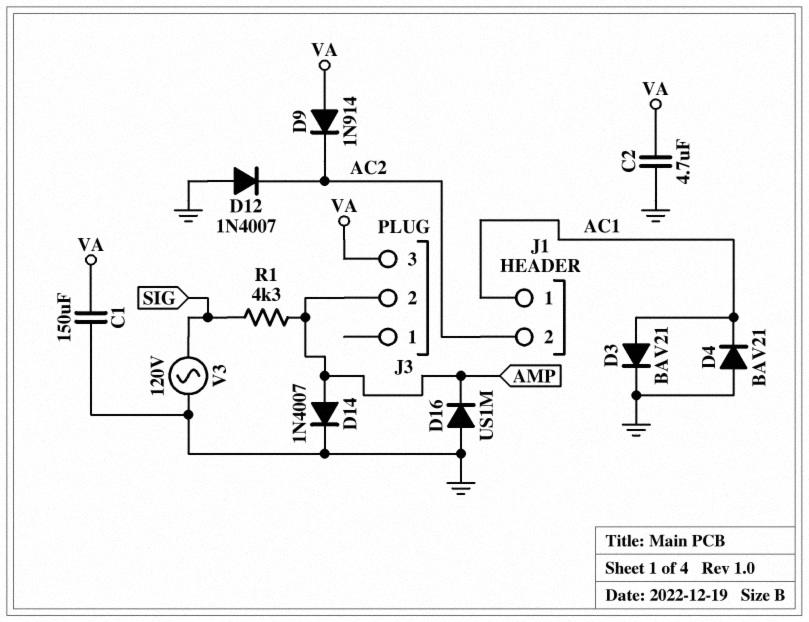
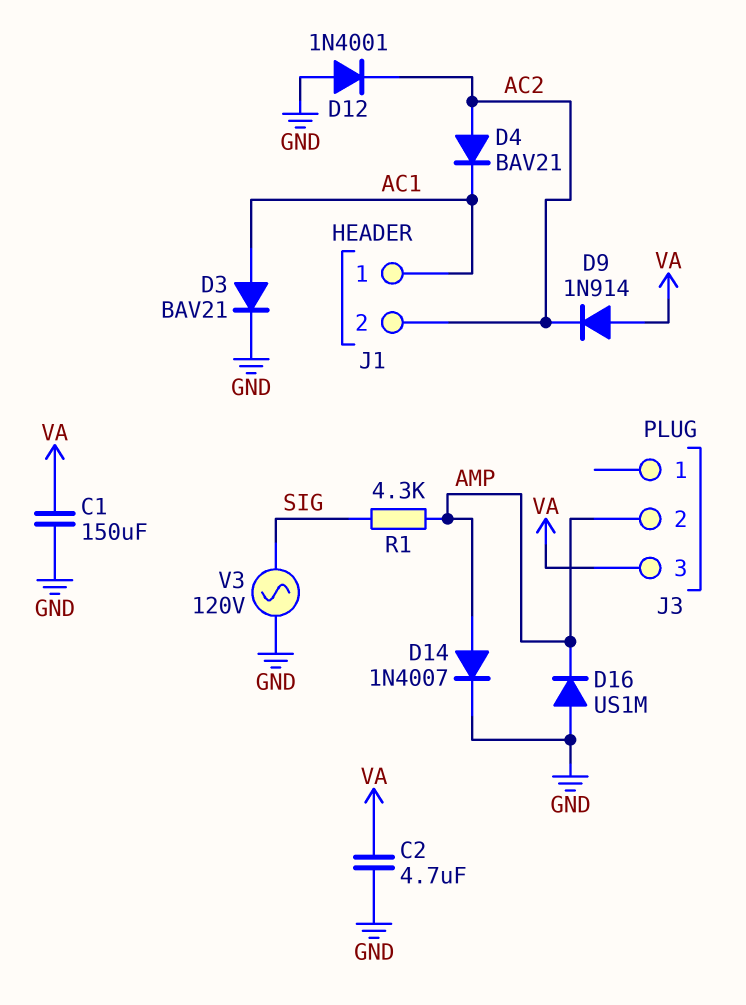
D4: diode BAV21 (A GND, K AC1) -> diode BAV21 (A AC2, K AC1)
D12: diode 1N4007 (A GND, K AC2) -> diode 1N4001 (A GND, K AC2)

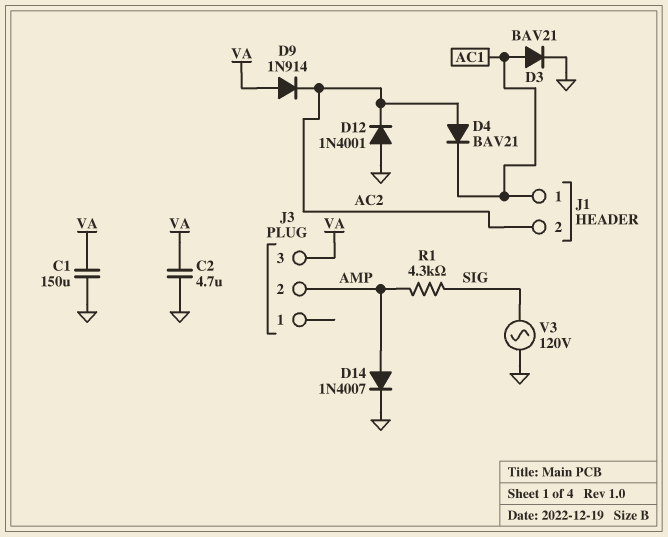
D16: diode US1M (A GND, K AMP) -> none

